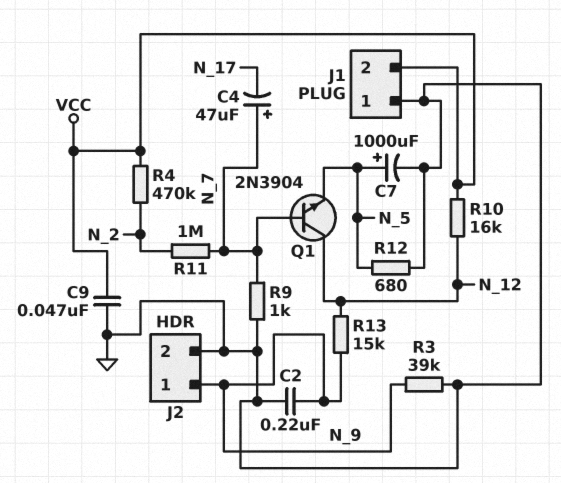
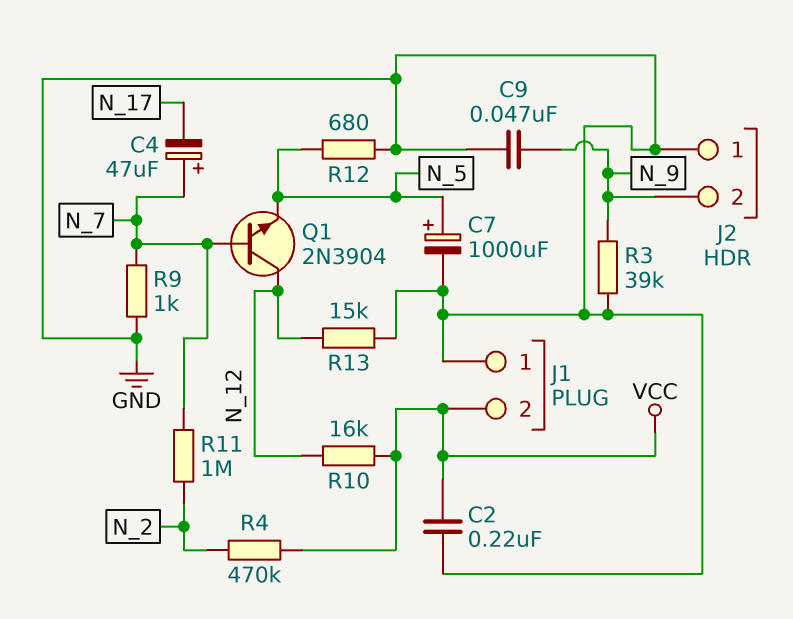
C2: 220nF (GND, N_9) -> 220nF (GND, VCC)
C9: 47nF (GND, VCC) -> 47nF (GND, N_9)
J2 pin 1: N_9 -> GND
J2 pin 2: GND -> N_9
R13: 15k (N_9, N_12) -> 15k (GND, N_12)

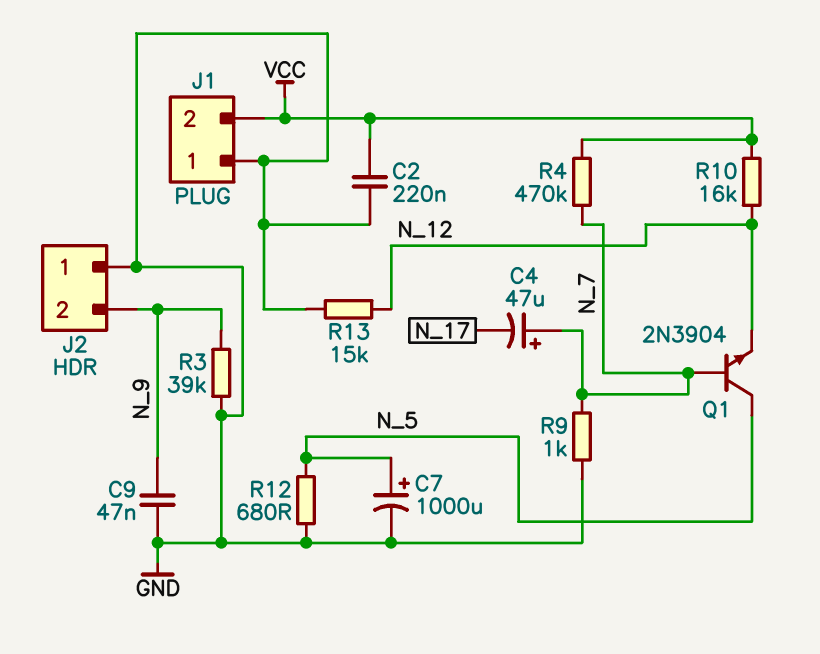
Q1: NPN 2N3904 (B N_7, C N_12, E N_5) -> NPN 2N3904 (B N_7, C N_5, E N_12)
R4: 470k (N_2, VCC) -> 470k (N_7, VCC)
R11: 1M (N_2, N_7) -> none

